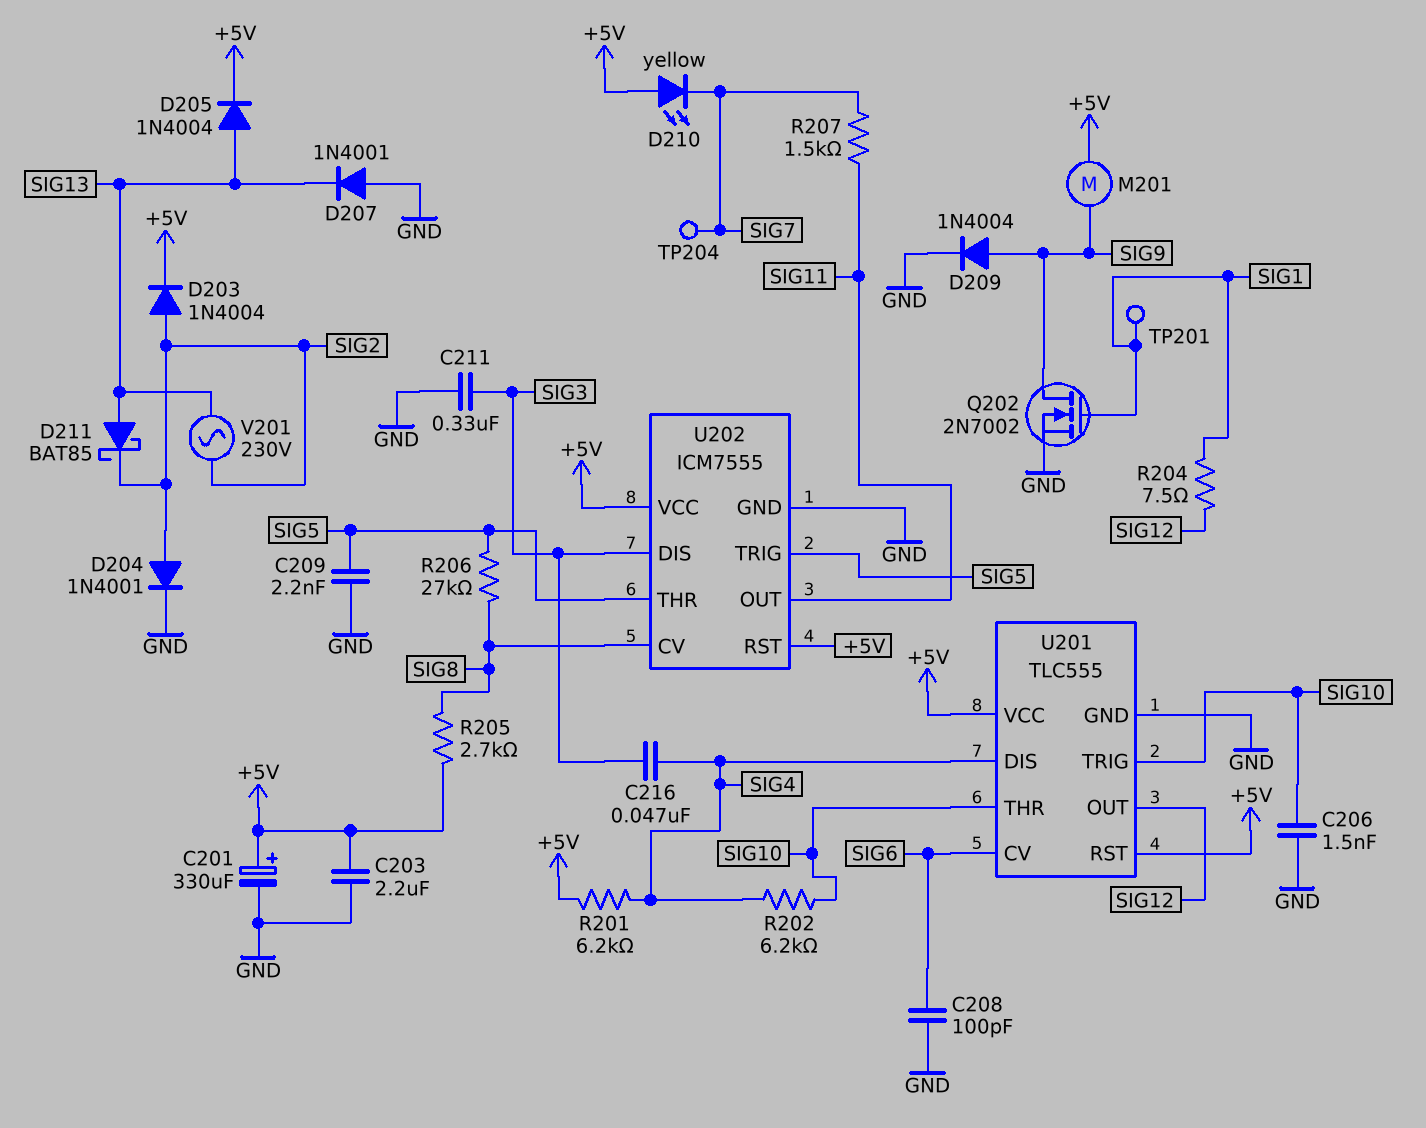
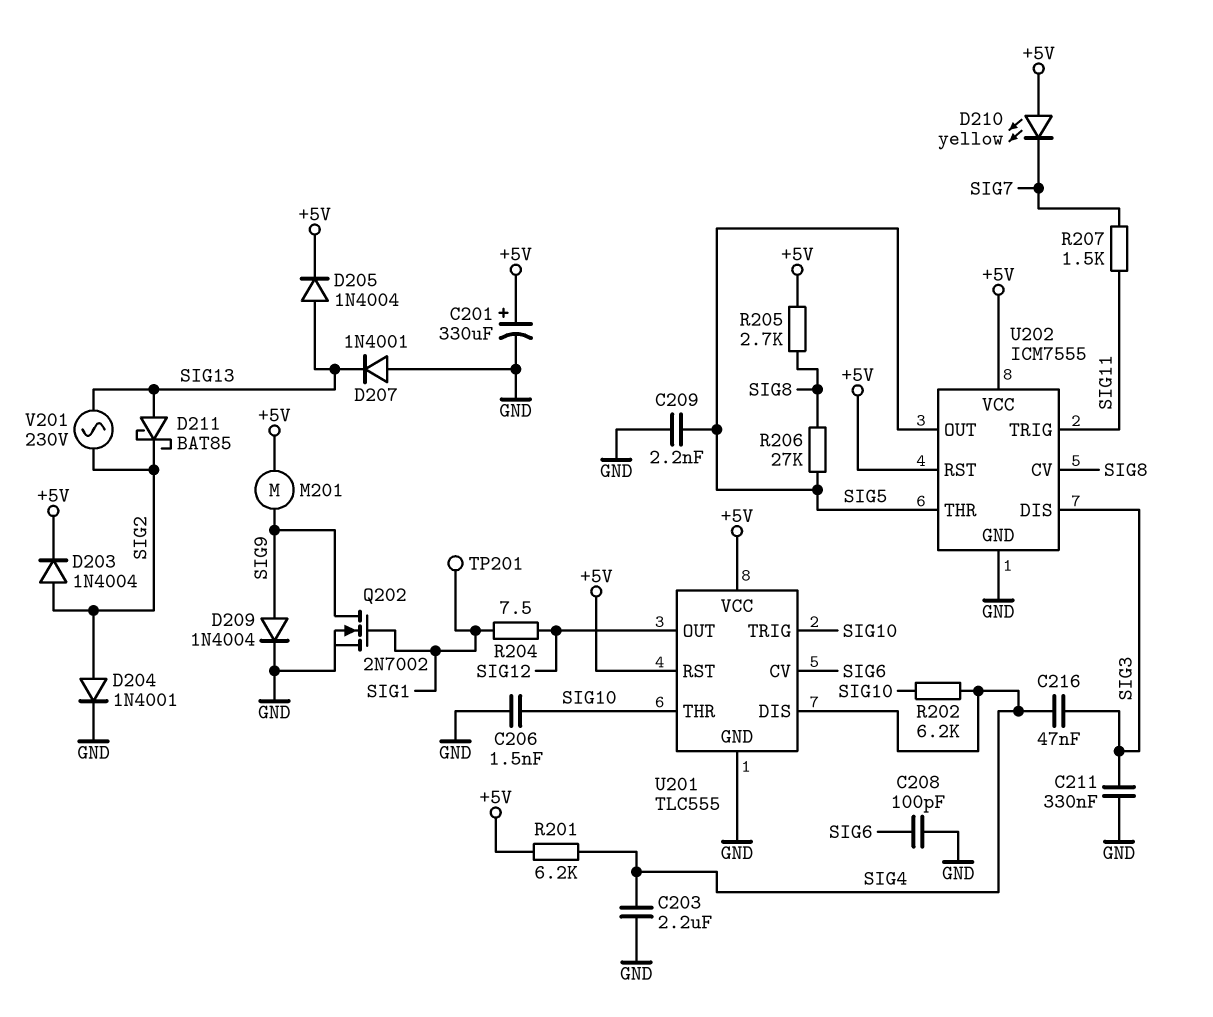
C203: 2.2uF (+5V, GND) -> 2.2uF (GND, SIG4)
TP204: test point (SIG7) -> none
U202 pin OUT: SIG11 -> SIG5
U202 pin TRIG: SIG5 -> SIG11

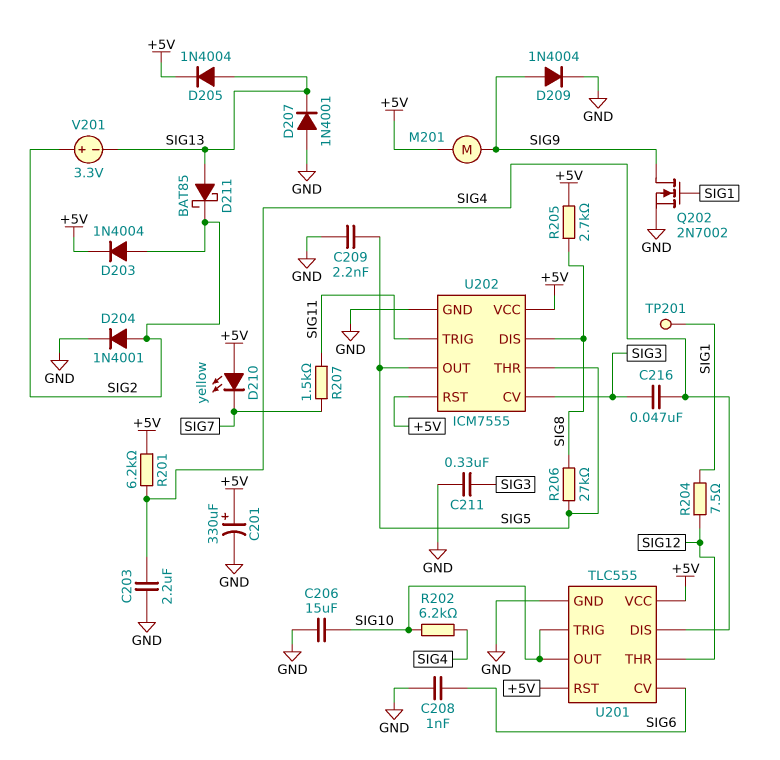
C206: 1.5nF (GND, SIG10) -> 15uF (GND, SIG10)
C208: 100pF (GND, SIG6) -> 1nF (GND, SIG6)
U201 pin OUT: SIG12 -> SIG10
U201 pin THR: SIG10 -> SIG12
U202 pin CV: SIG8 -> SIG3
U202 pin DIS: SIG3 -> SIG8
V201: AC 230V (SIG2, SIG13) -> 3.3V (plus SIG2, minus SIG13)

